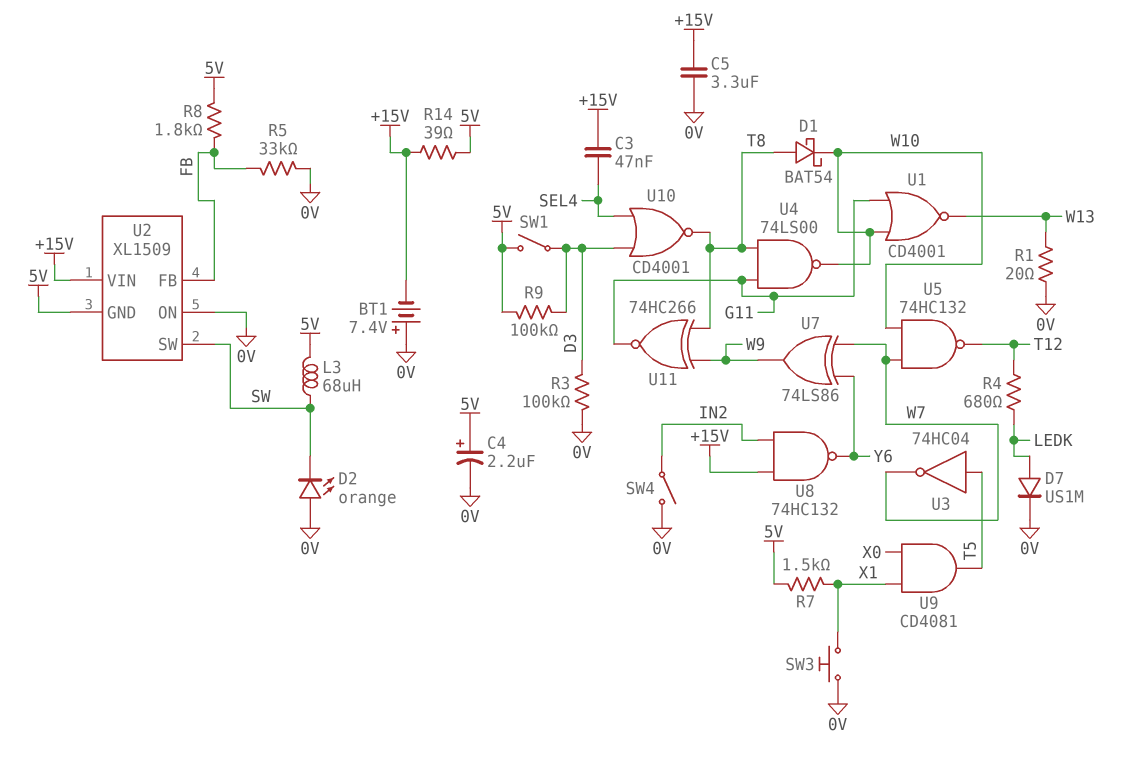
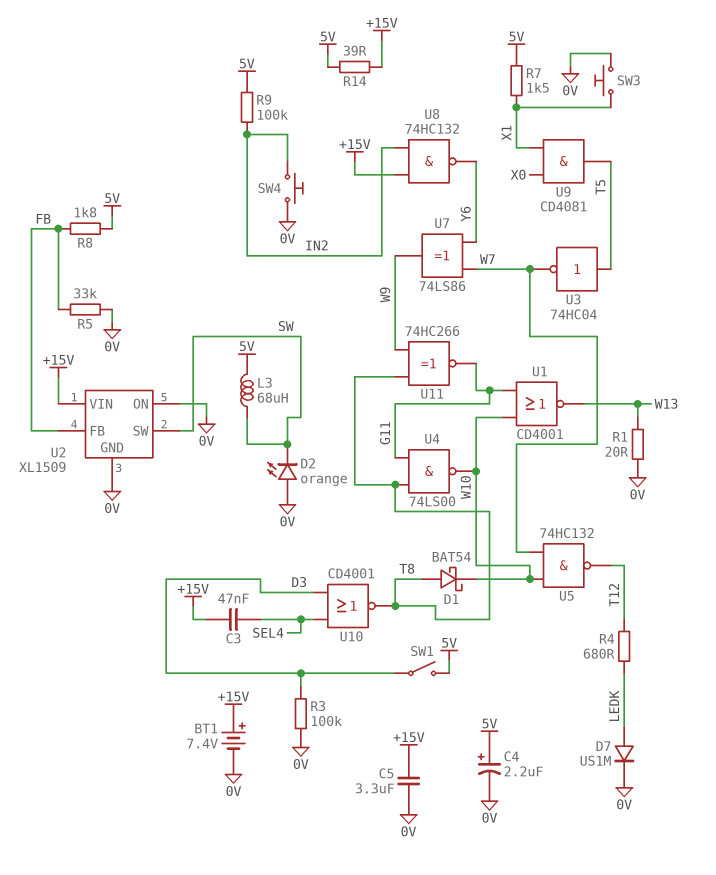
BT1: 7.4V (plus 0V, minus +15V) -> 7.4V (plus +15V, minus 0V)
R9: 100k (5V, D3) -> 100k (5V, IN2)
SW4: switch (0V, IN2) -> button (0V, IN2)
U2 pin GND: 5V -> 0V

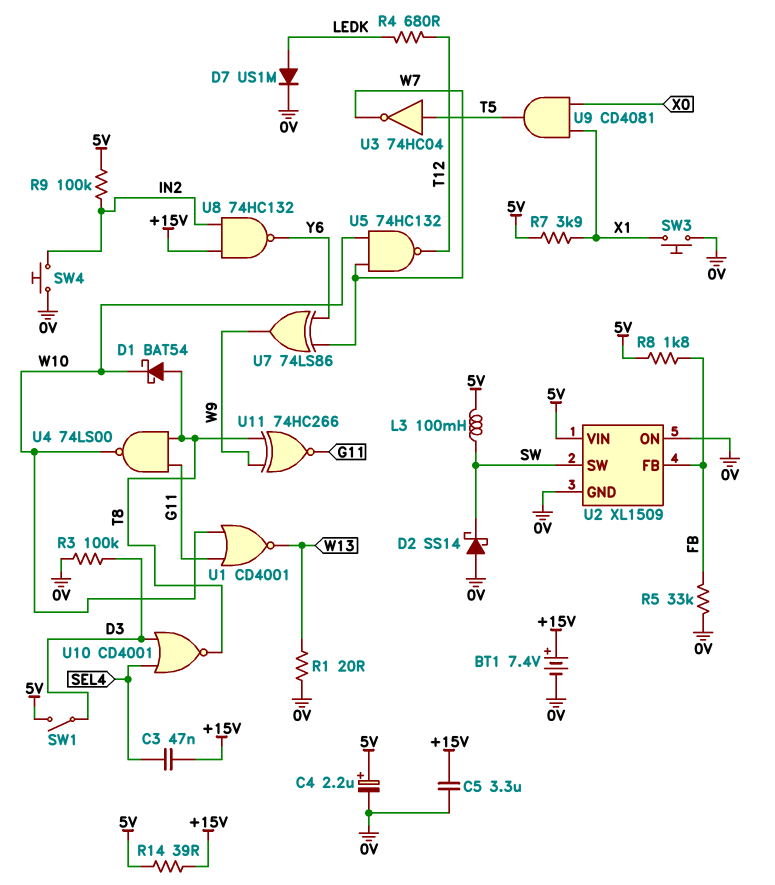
D2: LED orange (A 0V, K SW) -> schottky SS14 (A 0V, K SW)
L3: 68uH (5V, SW) -> 100mH (5V, SW)
R7: 1.5k (5V, X1) -> 3.9k (5V, X1)
U2 pin VIN: +15V -> 5V

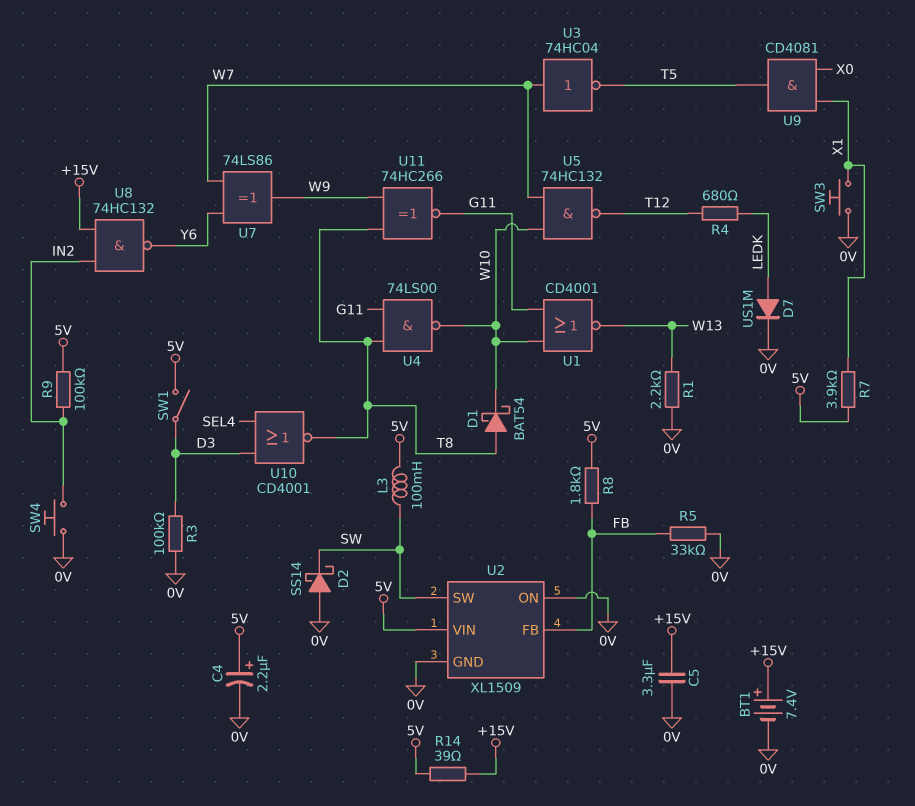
C3: 47nF (+15V, SEL4) -> none
R1: 20 (0V, W13) -> 2.2k (0V, W13)
U3: NOT 74HC04 (in T5, out W7) -> NOT 74HC04 (in W7, out T5)

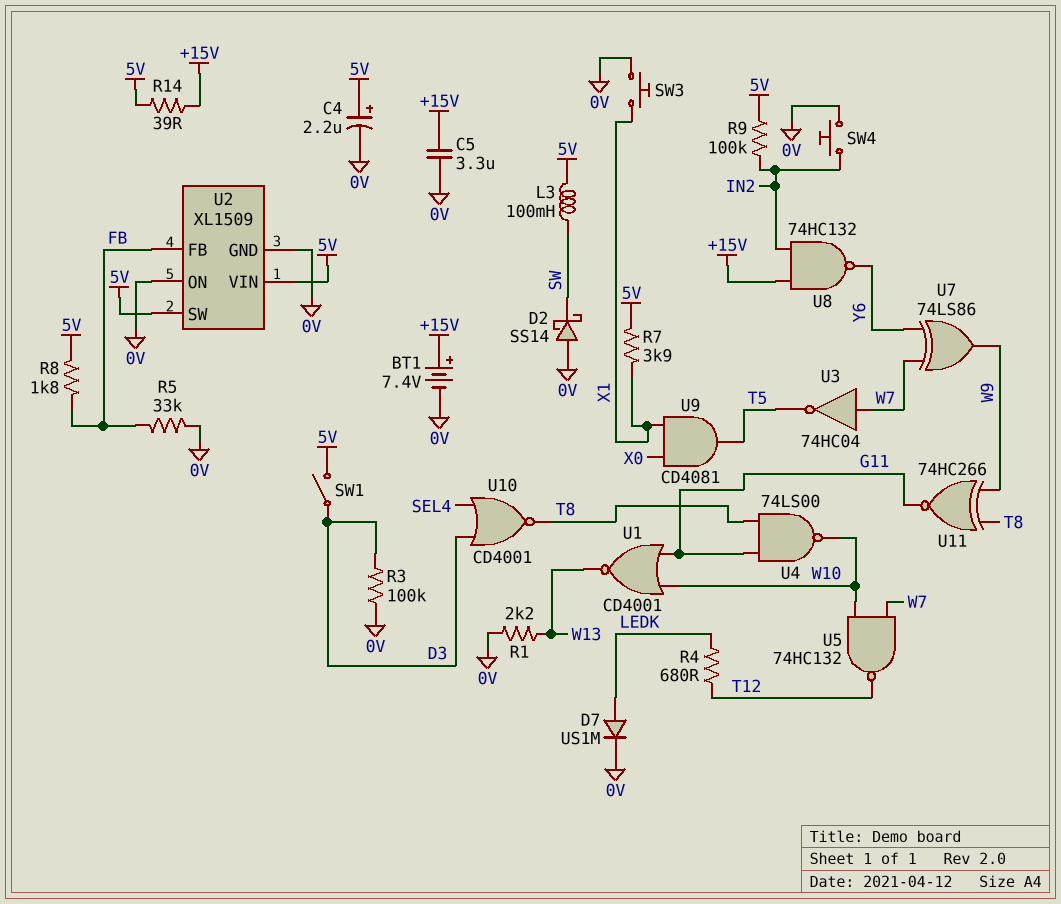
D1: schottky BAT54 (A T8, K W10) -> none
U2 pin SW: SW -> 5V

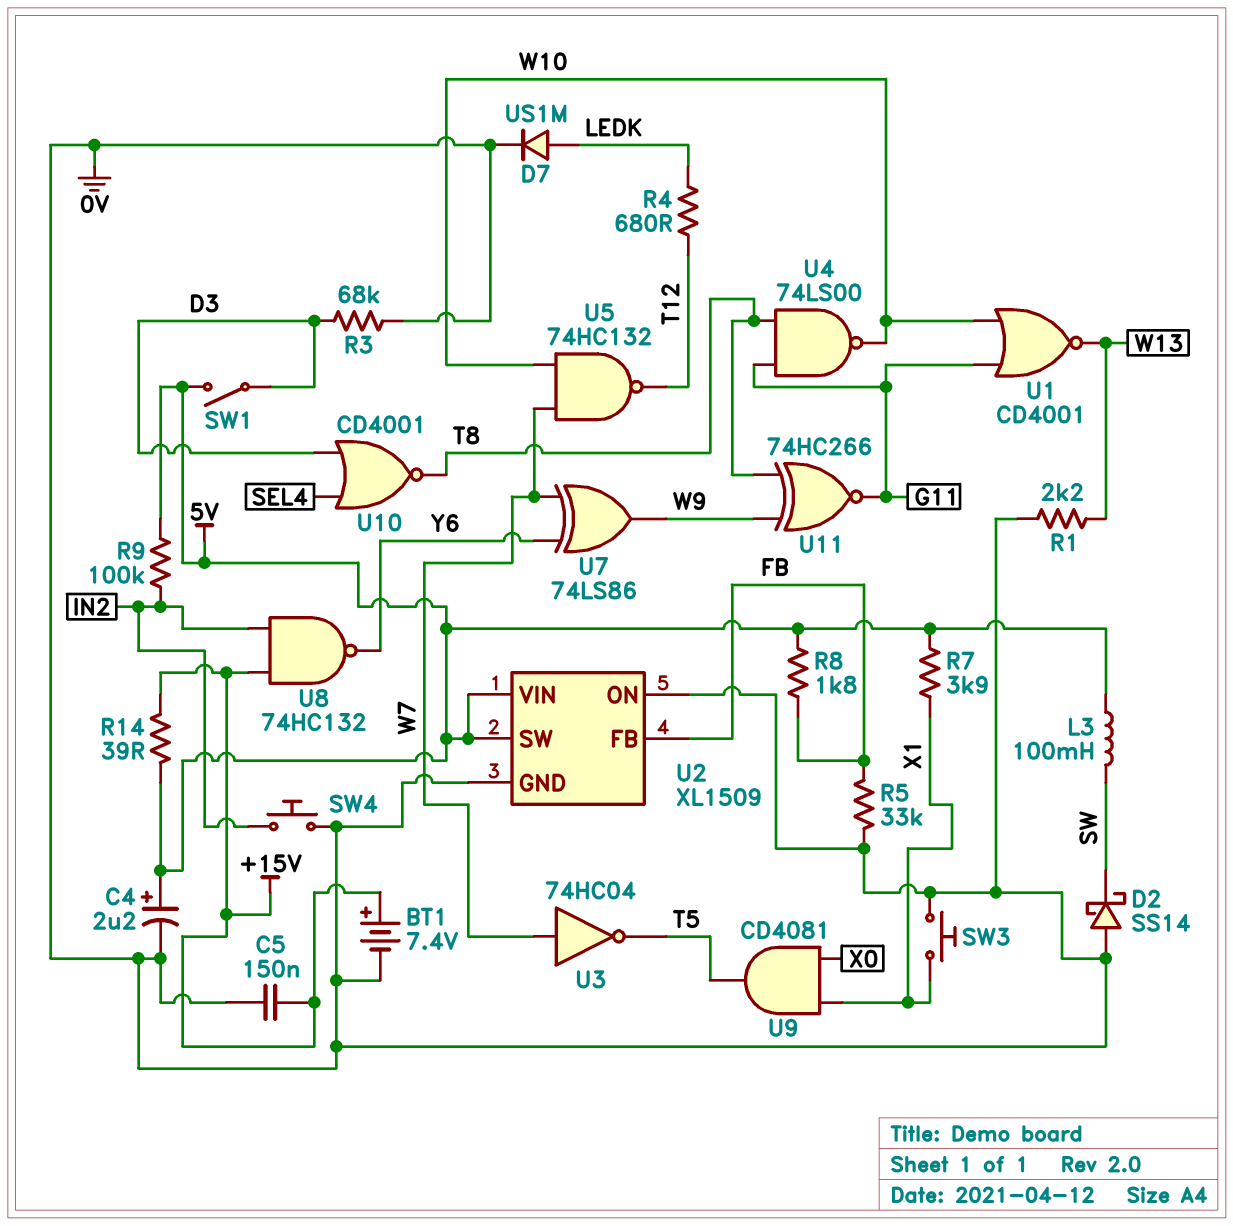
C5: 3.3uF (+15V, 0V) -> 150nF (+15V, 0V)
R3: 100k (0V, D3) -> 68k (0V, D3)

